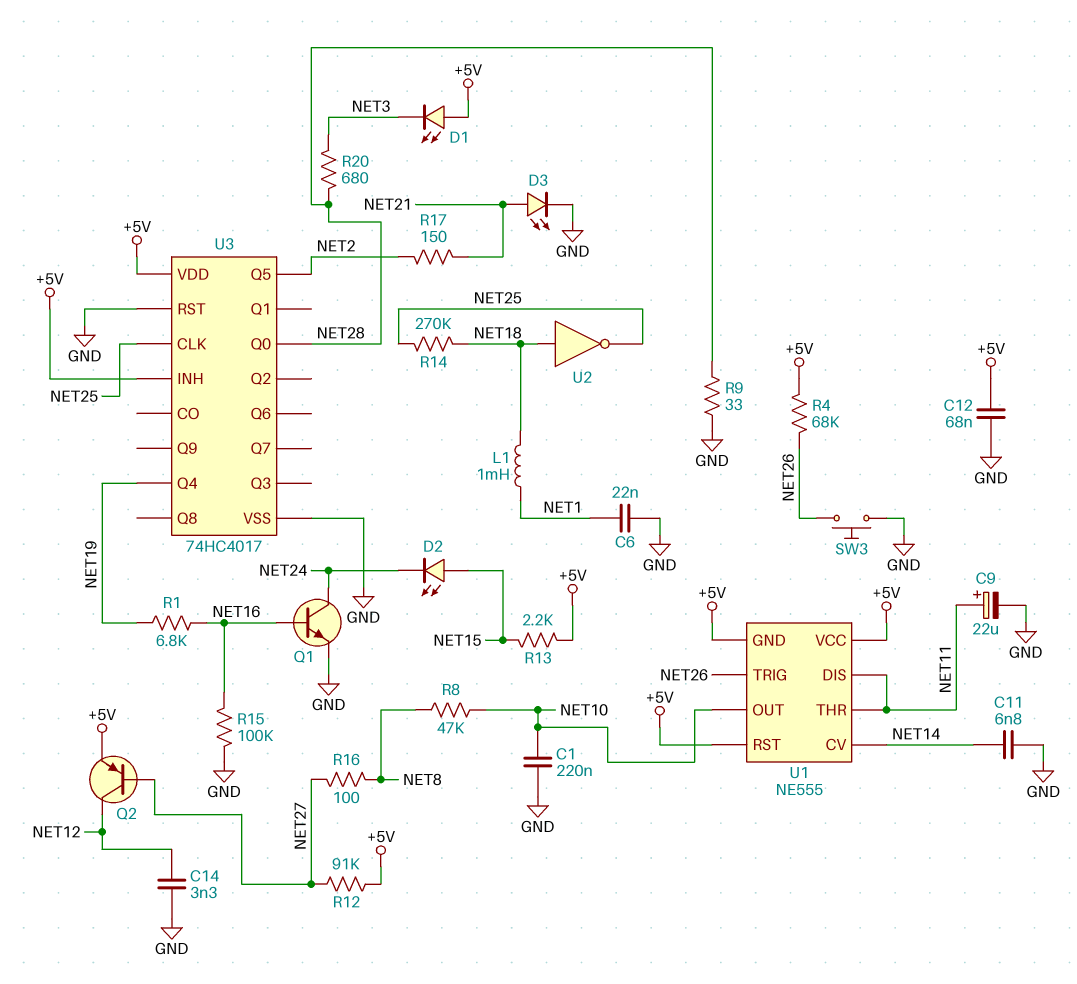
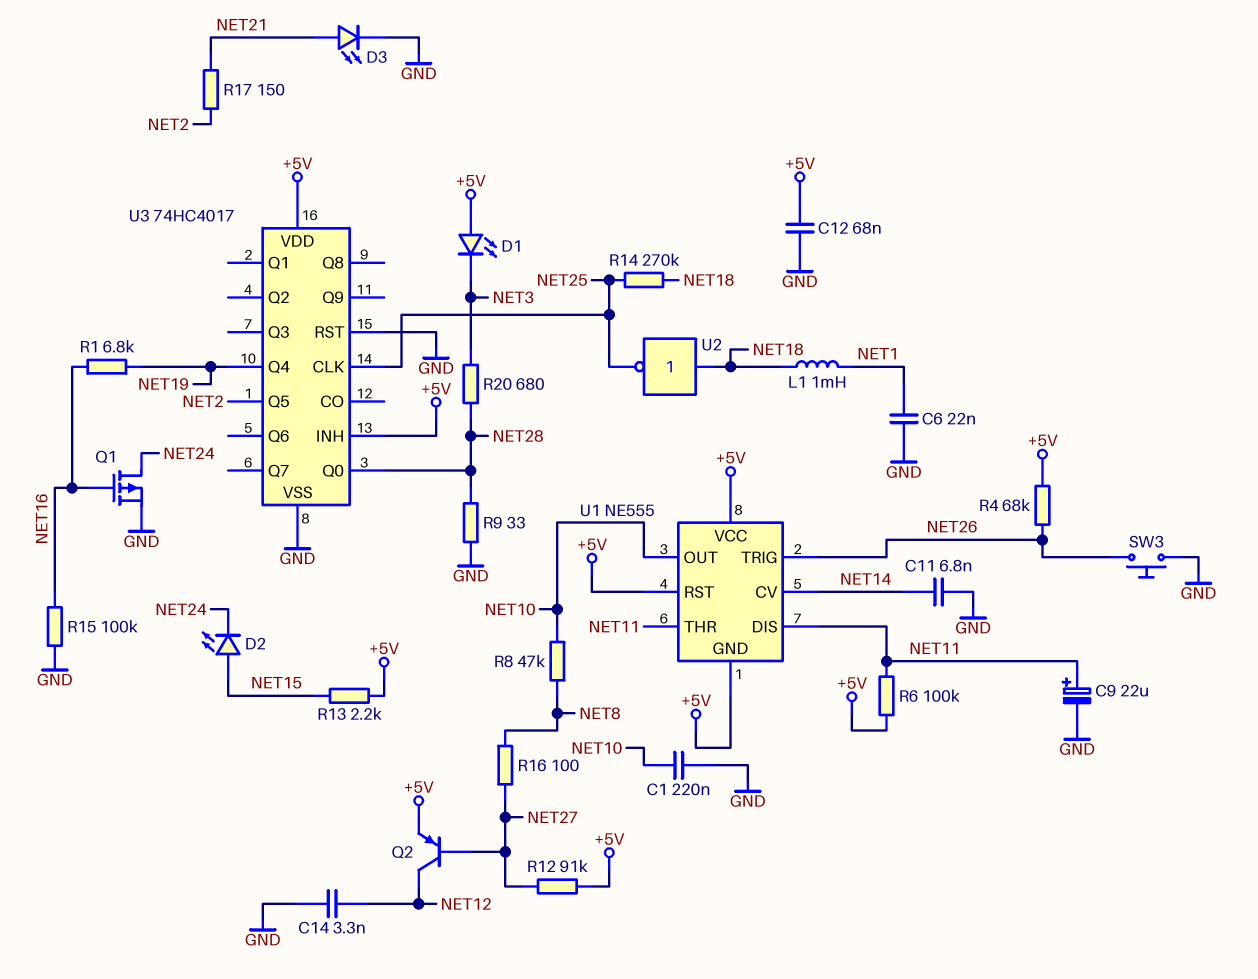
Q1: NPN (B NET16, C NET24, E GND) -> PMOS (G NET16, D NET24, S GND)
R6: none -> 100k (+5V, NET11)

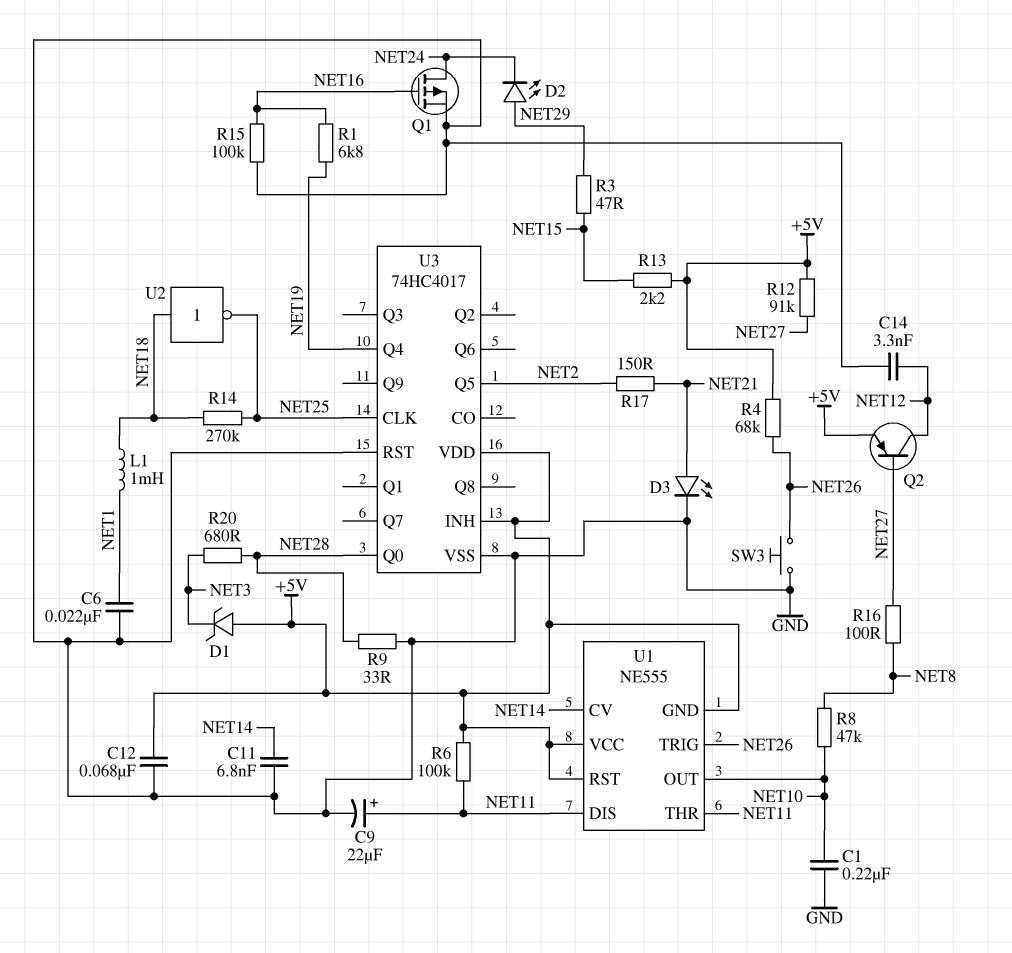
D1: LED (A +5V, K NET3) -> zener (A +5V, K NET3)
D2: LED (A NET15, K NET24) -> LED (A NET29, K NET24)
R3: none -> 47 (NET15, NET29)

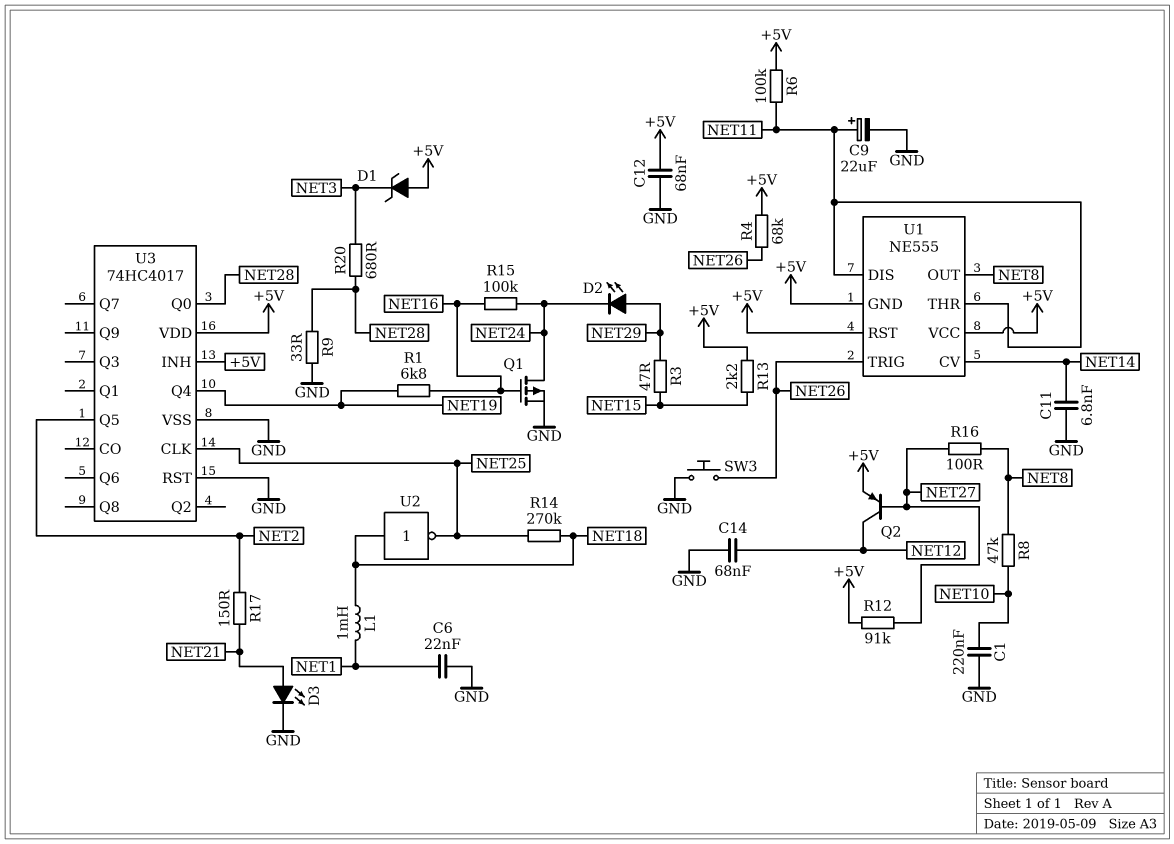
C14: 3.3nF (GND, NET12) -> 68nF (GND, NET12)
R15: 100k (GND, NET16) -> 100k (NET16, NET24)
U1 pin OUT: NET10 -> NET8

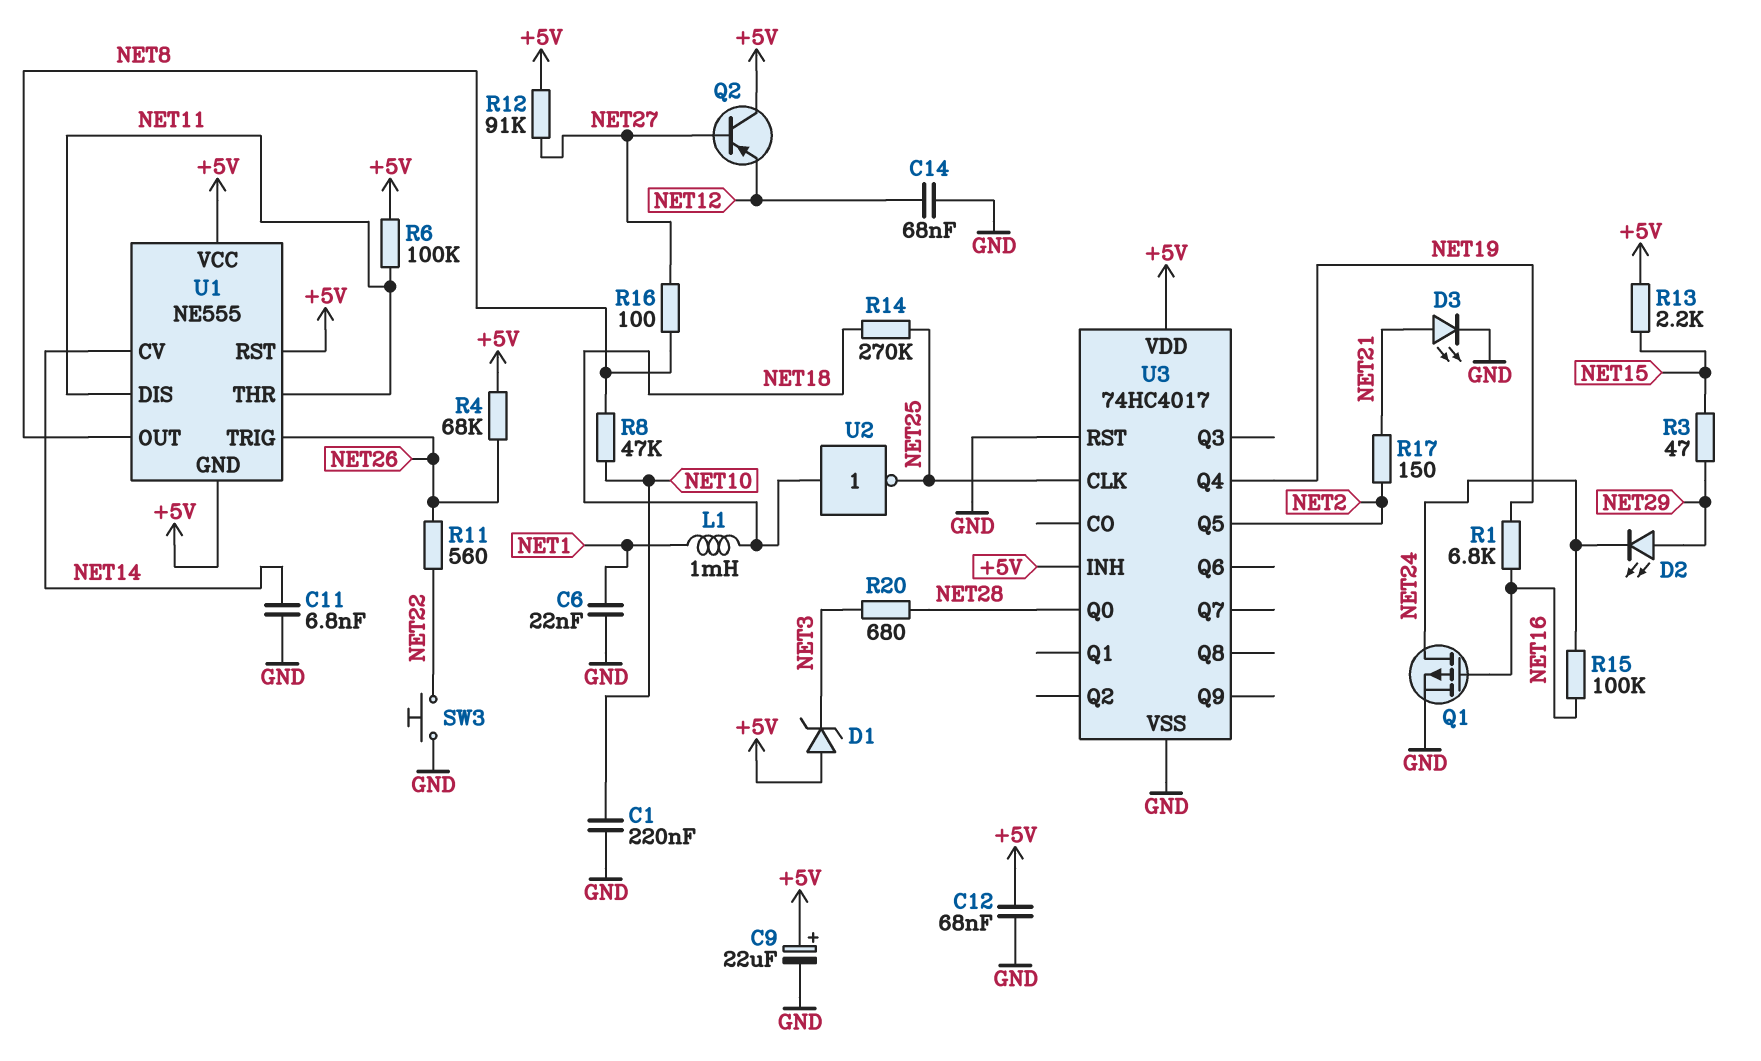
C9: 22uF (plus NET11, minus GND) -> 22uF (plus +5V, minus GND)
Q2: PNP (B NET27, C NET12, E +5V) -> PNP (B NET27, C +5V, E NET12)
R9: 33 (GND, NET28) -> none
R11: none -> 560 (NET22, NET26)
SW3: button (GND, NET26) -> button (GND, NET22)

